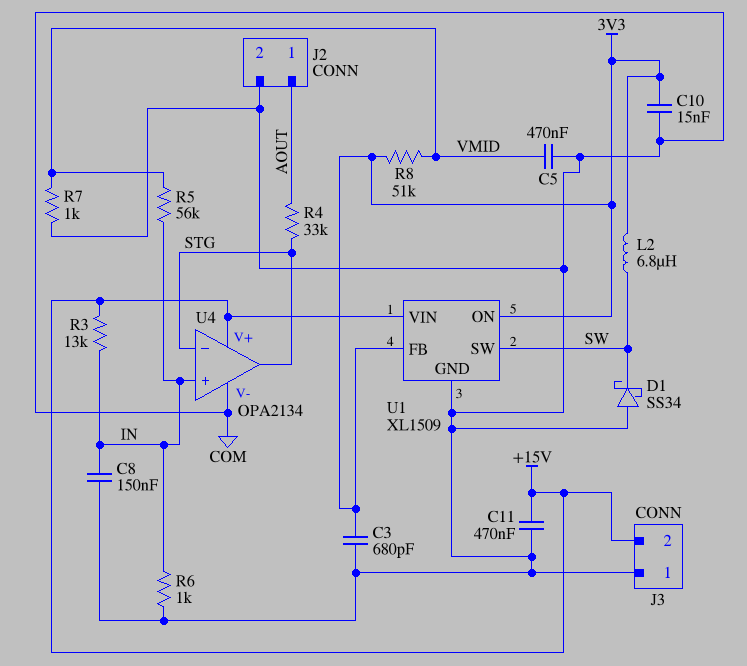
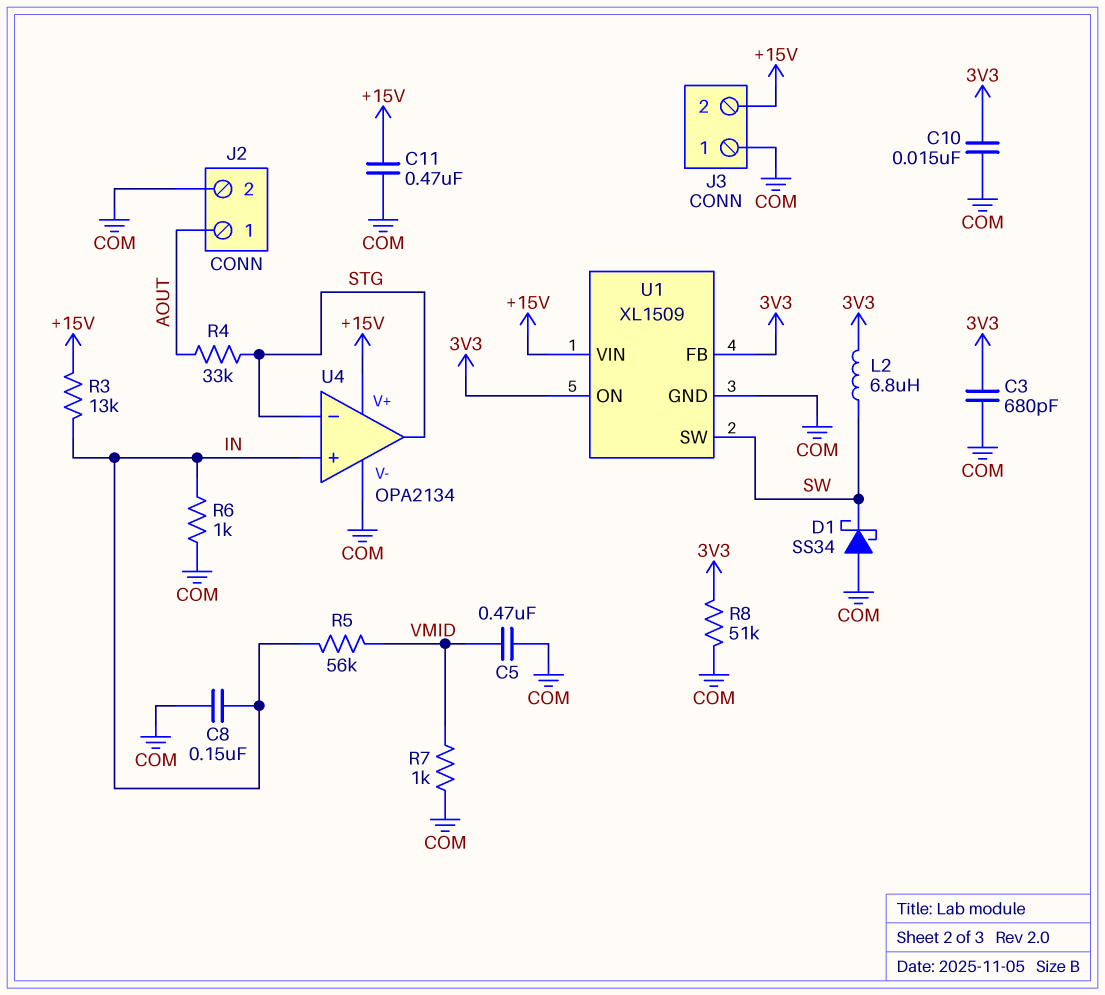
R8: 51k (3V3, VMID) -> 51k (3V3, COM)

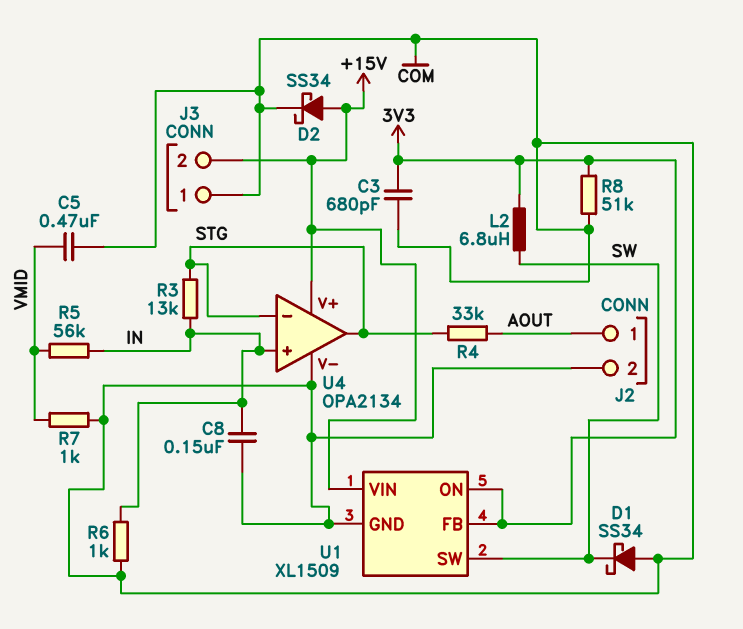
C10: 15nF (3V3, COM) -> none
C11: 470nF (+15V, COM) -> none
D2: none -> schottky SS34 (A +15V, K COM)
R3: 13k (+15V, IN) -> 13k (IN, STG)

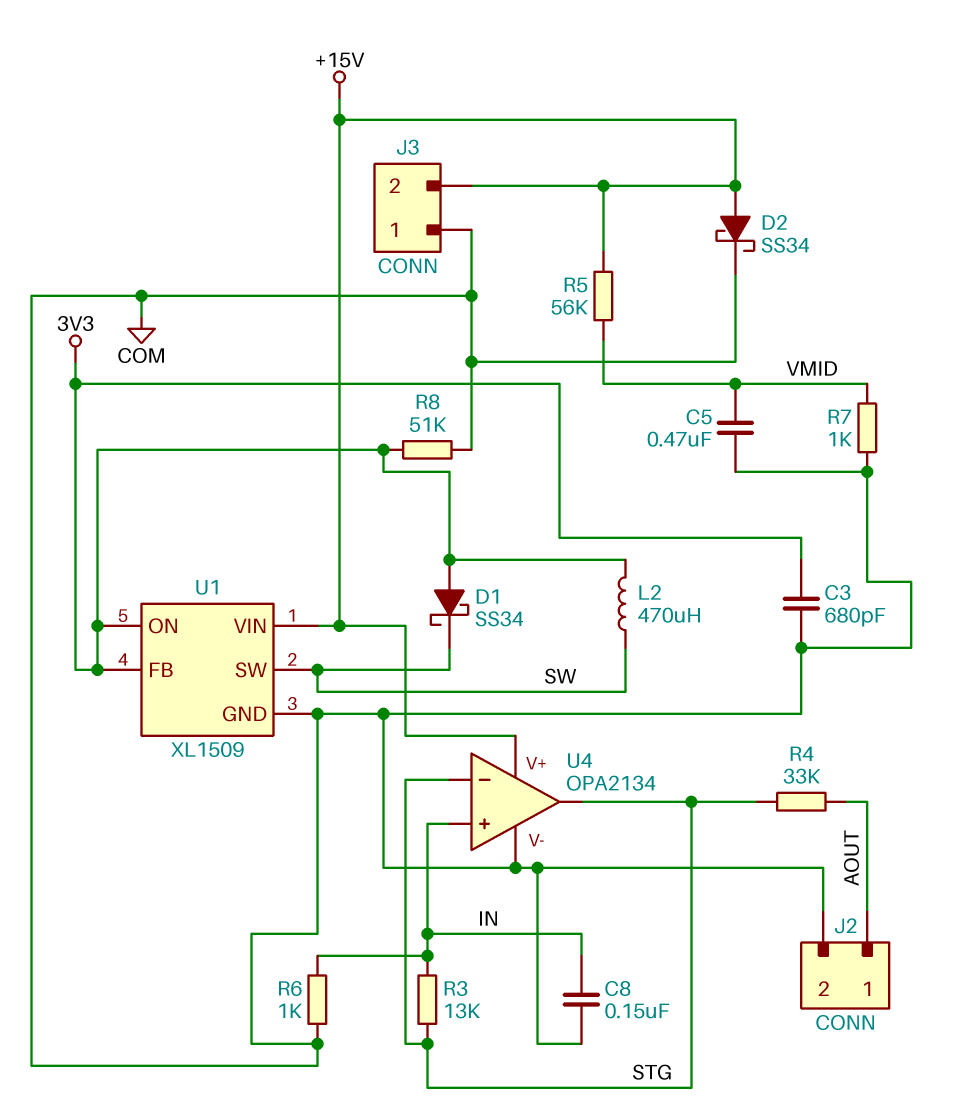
D1: schottky SS34 (A COM, K SW) -> schottky SS34 (A 3V3, K SW)
L2: 6.8uH (3V3, SW) -> 470uH (3V3, SW)
R5: 56k (IN, VMID) -> 56k (+15V, VMID)

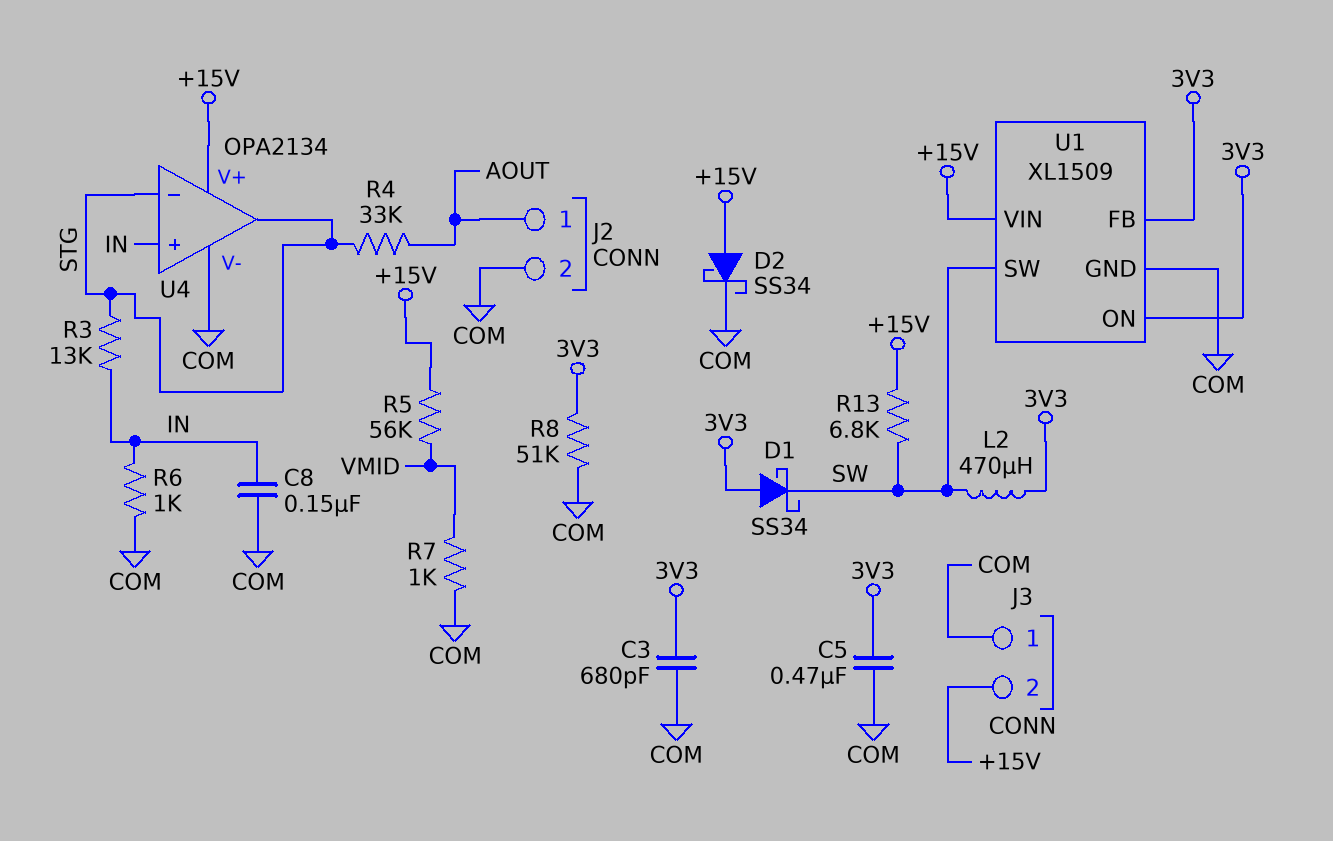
C5: 470nF (COM, VMID) -> 470nF (3V3, COM)
R13: none -> 6.8k (+15V, SW)

